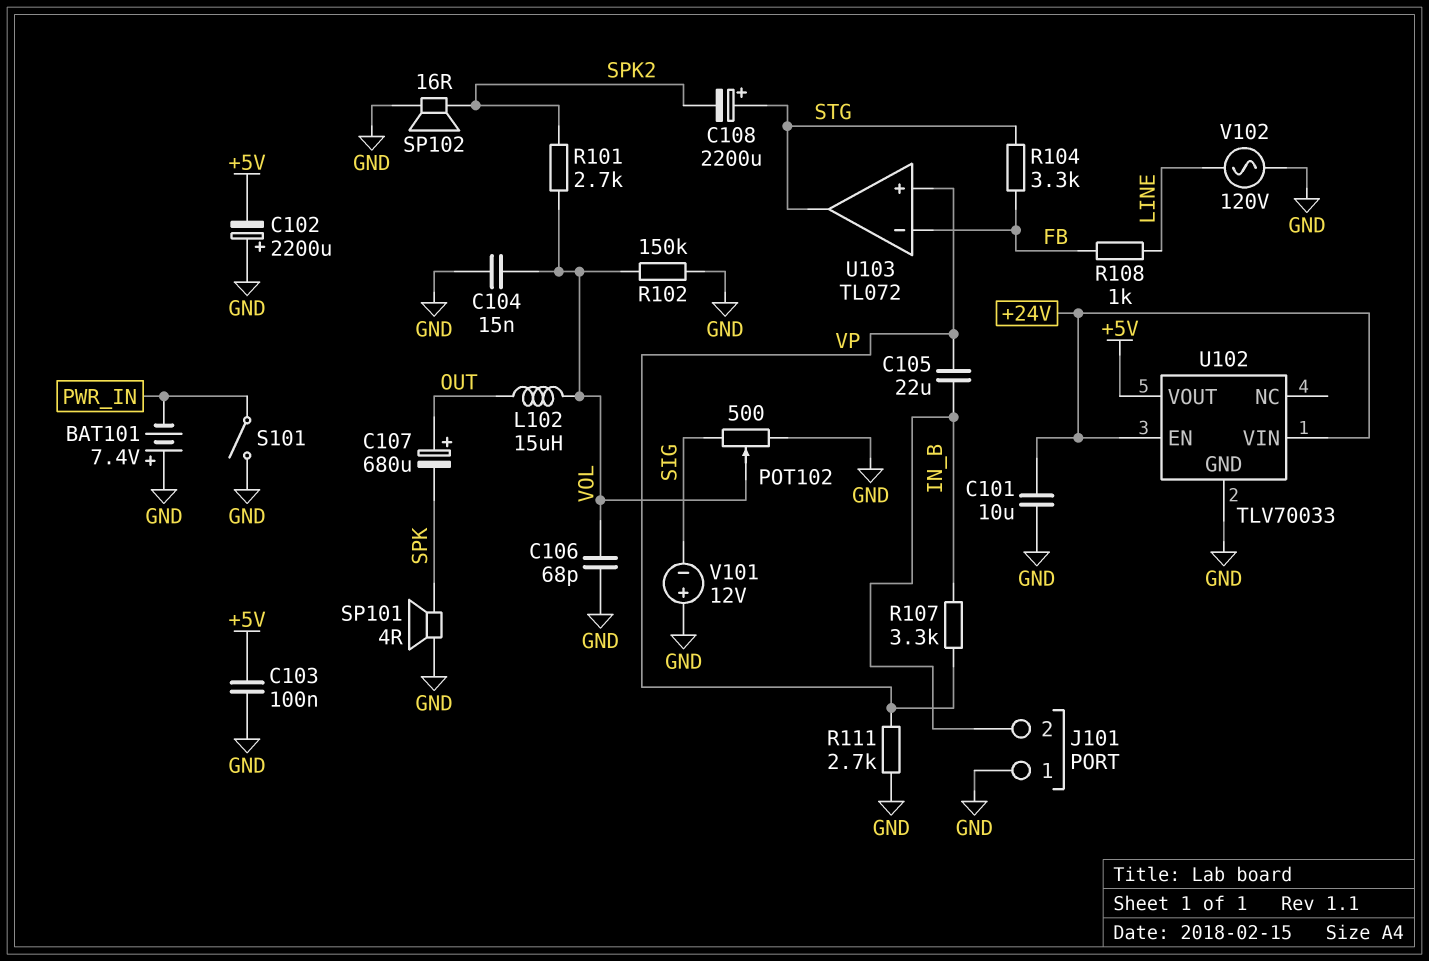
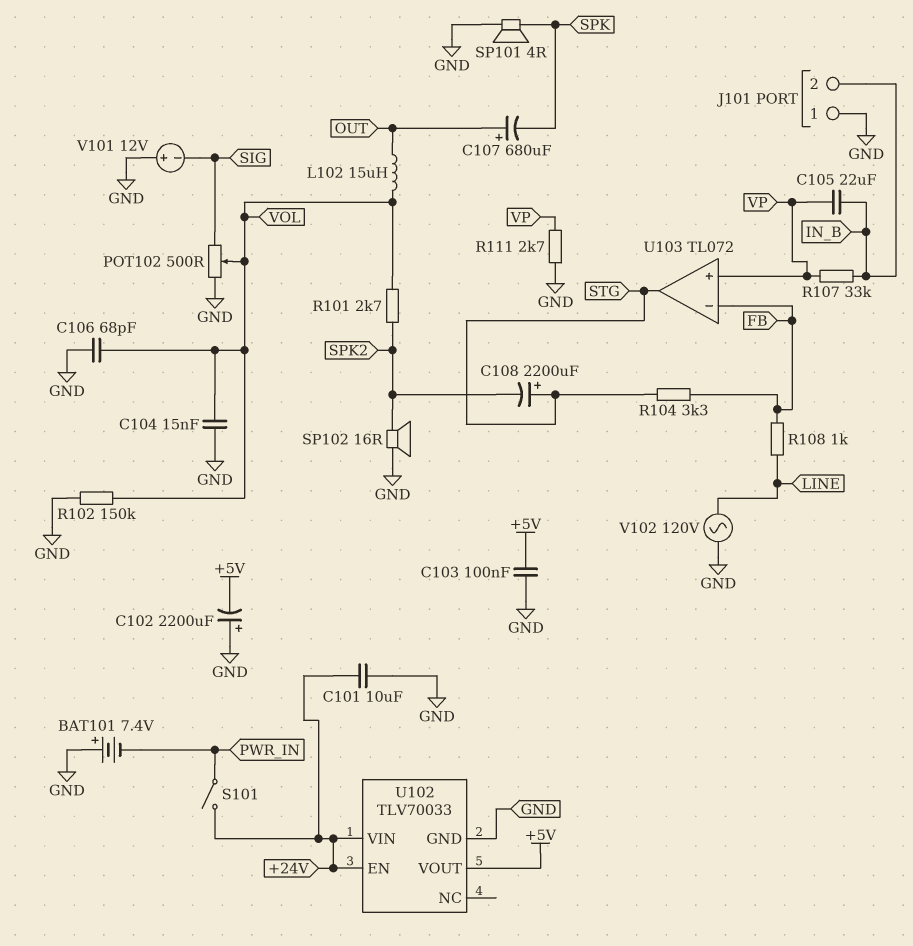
R107: 3.3k (IN_B, VP) -> 33k (IN_B, VP)
S101: switch (GND, PWR_IN) -> switch (+24V, PWR_IN)

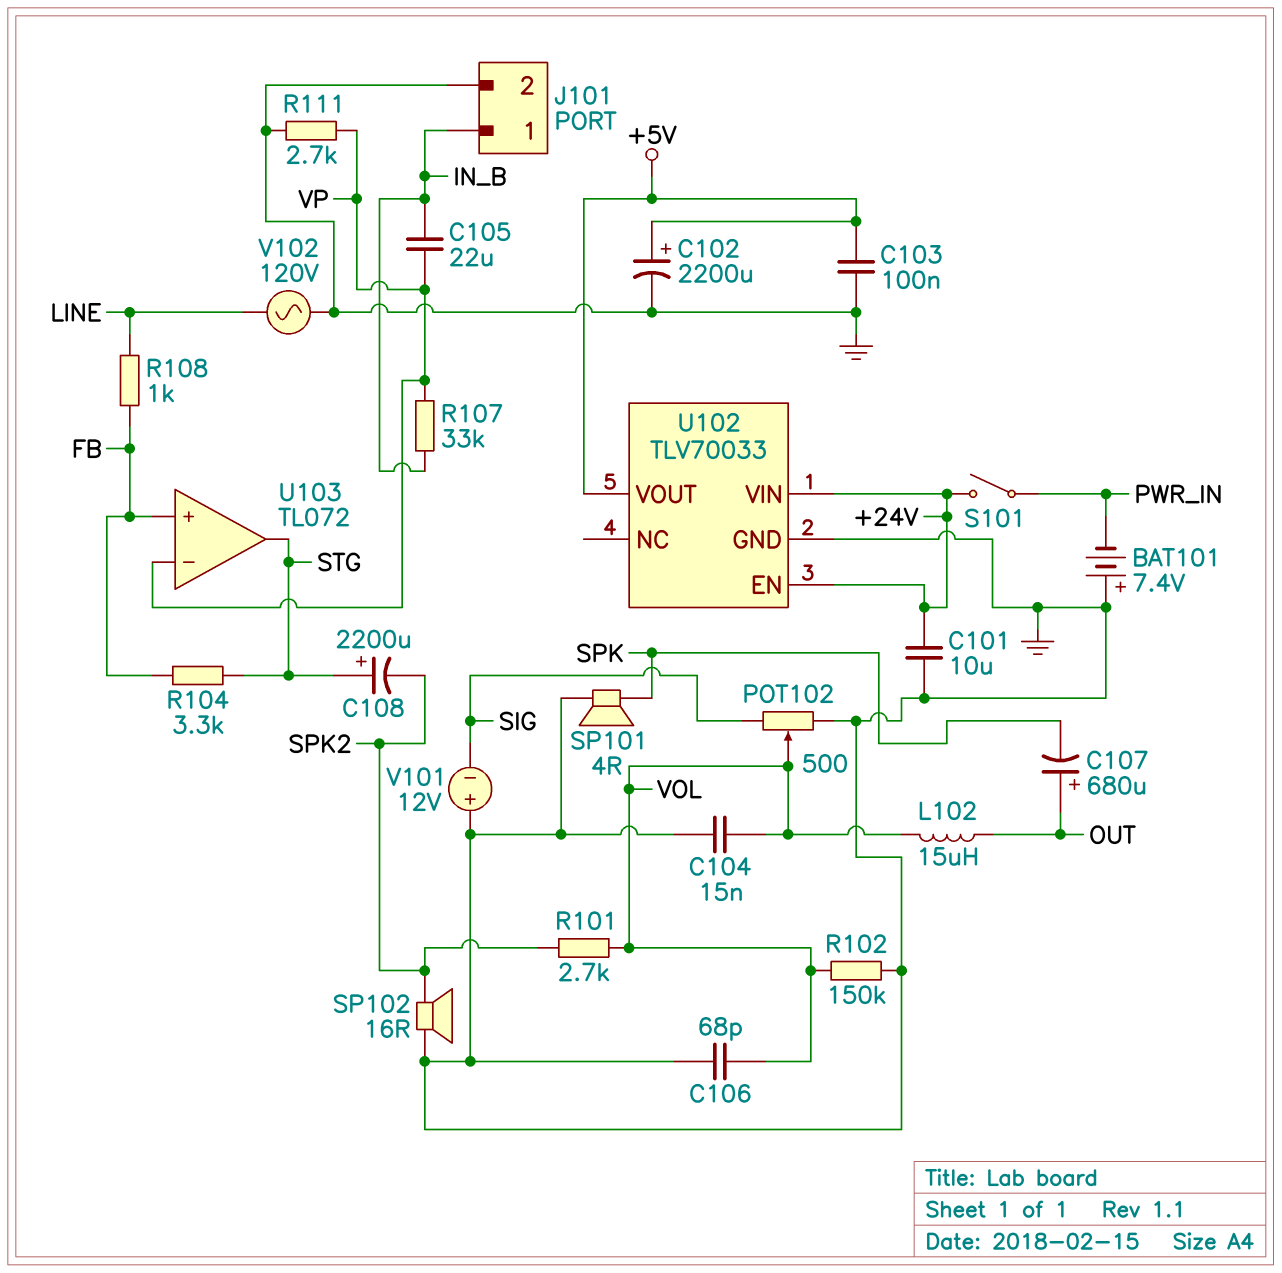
C102: 2200uF (plus GND, minus +5V) -> 2200uF (plus +5V, minus GND)
J101 pin 1: GND -> IN_B
J101 pin 2: IN_B -> GND
U103 pin in+: VP -> FB
U103 pin in-: FB -> VP

